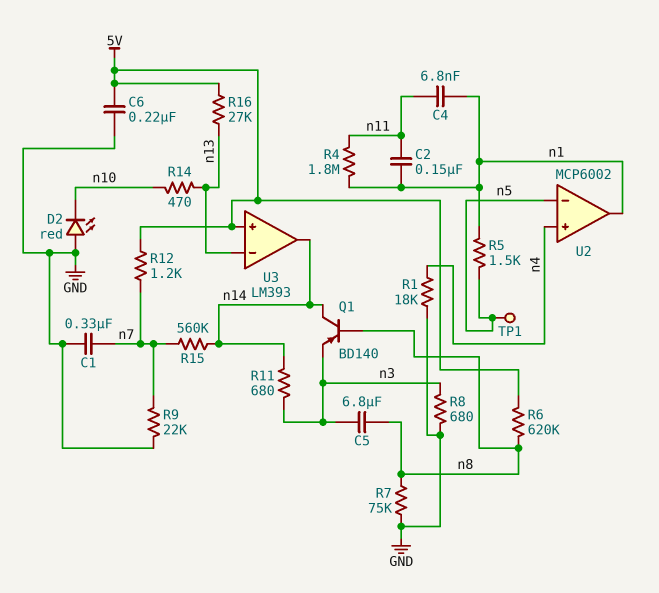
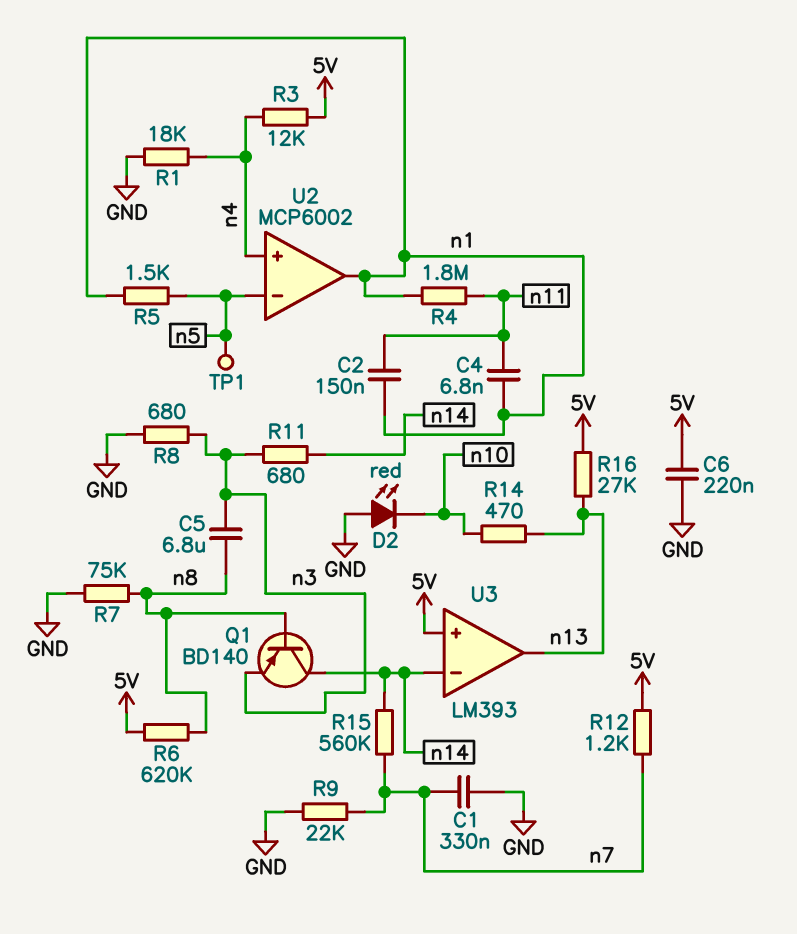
R3: none -> 12k (5V, n4)
U3 pin in-: n13 -> n14
U3 pin out: n14 -> n13

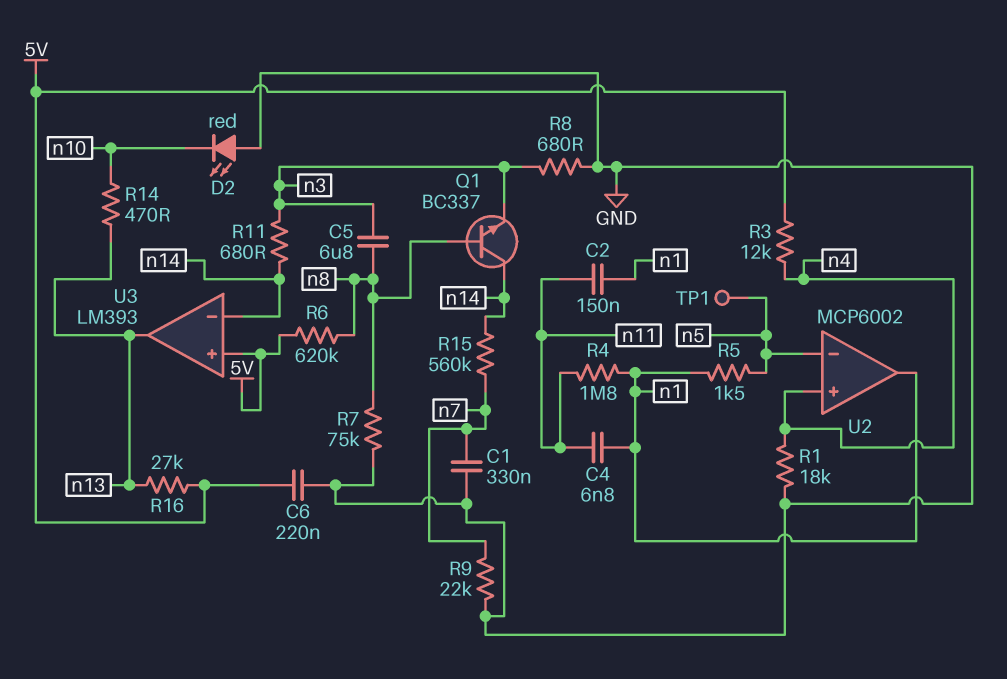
Q1: PNP BD140 (B n8, C n14, E n3) -> NPN BC337 (B n8, C n14, E n3)
R12: 1.2k (5V, n7) -> none

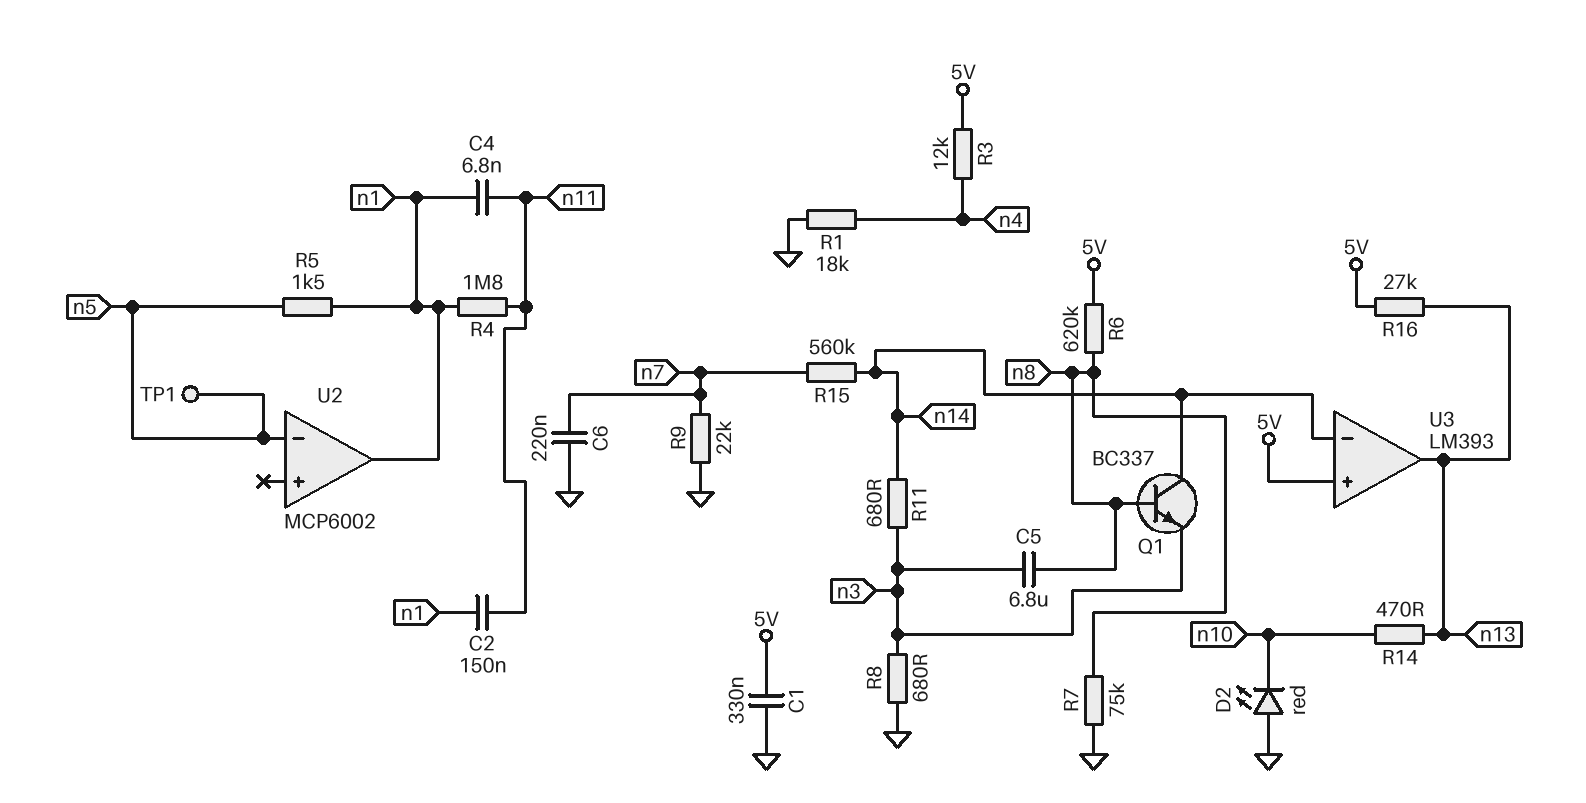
C1: 330nF (GND, n7) -> 330nF (5V, GND)
C6: 220nF (5V, GND) -> 220nF (GND, n7)
U2 pin in+: n4 -> none

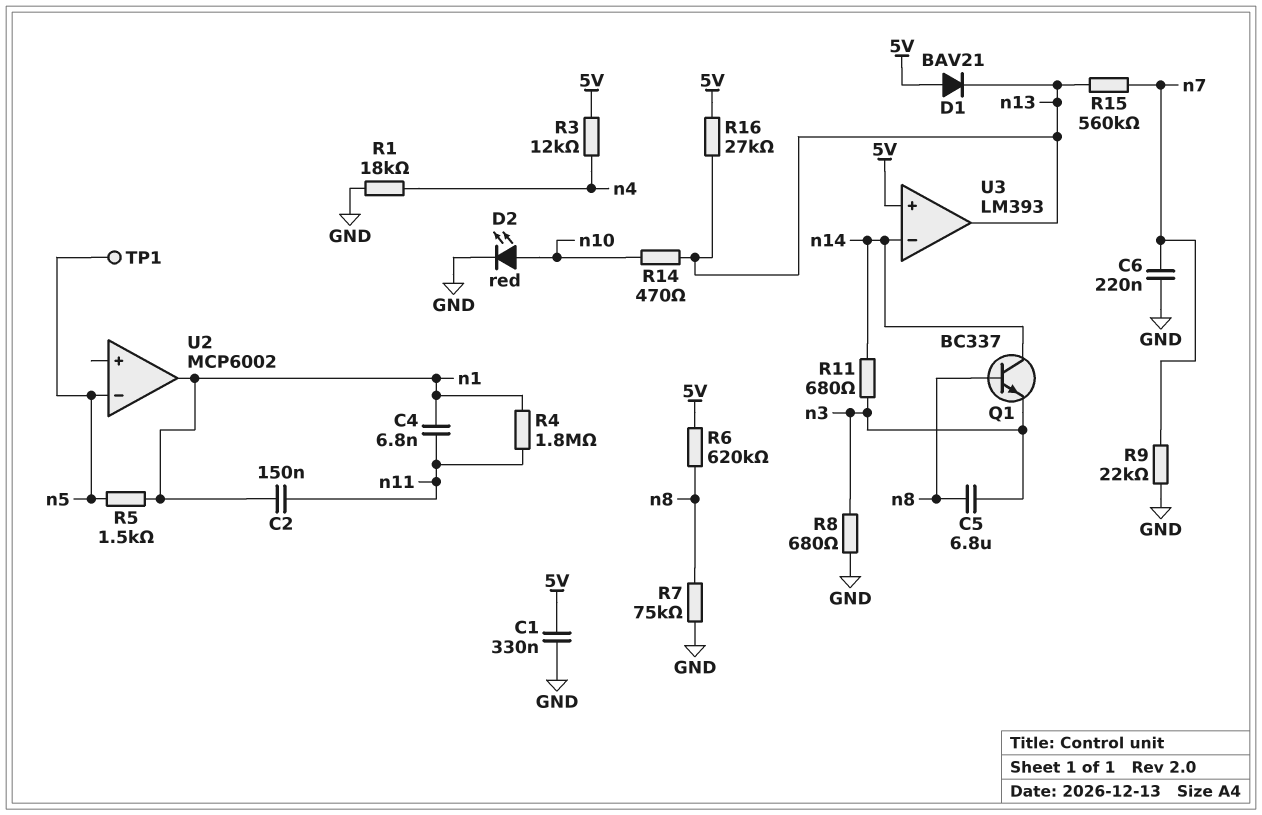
D1: none -> diode BAV21 (A 5V, K n13)
D2: LED red (A GND, K n10) -> LED red (A n10, K GND)
R15: 560k (n7, n14) -> 560k (n7, n13)

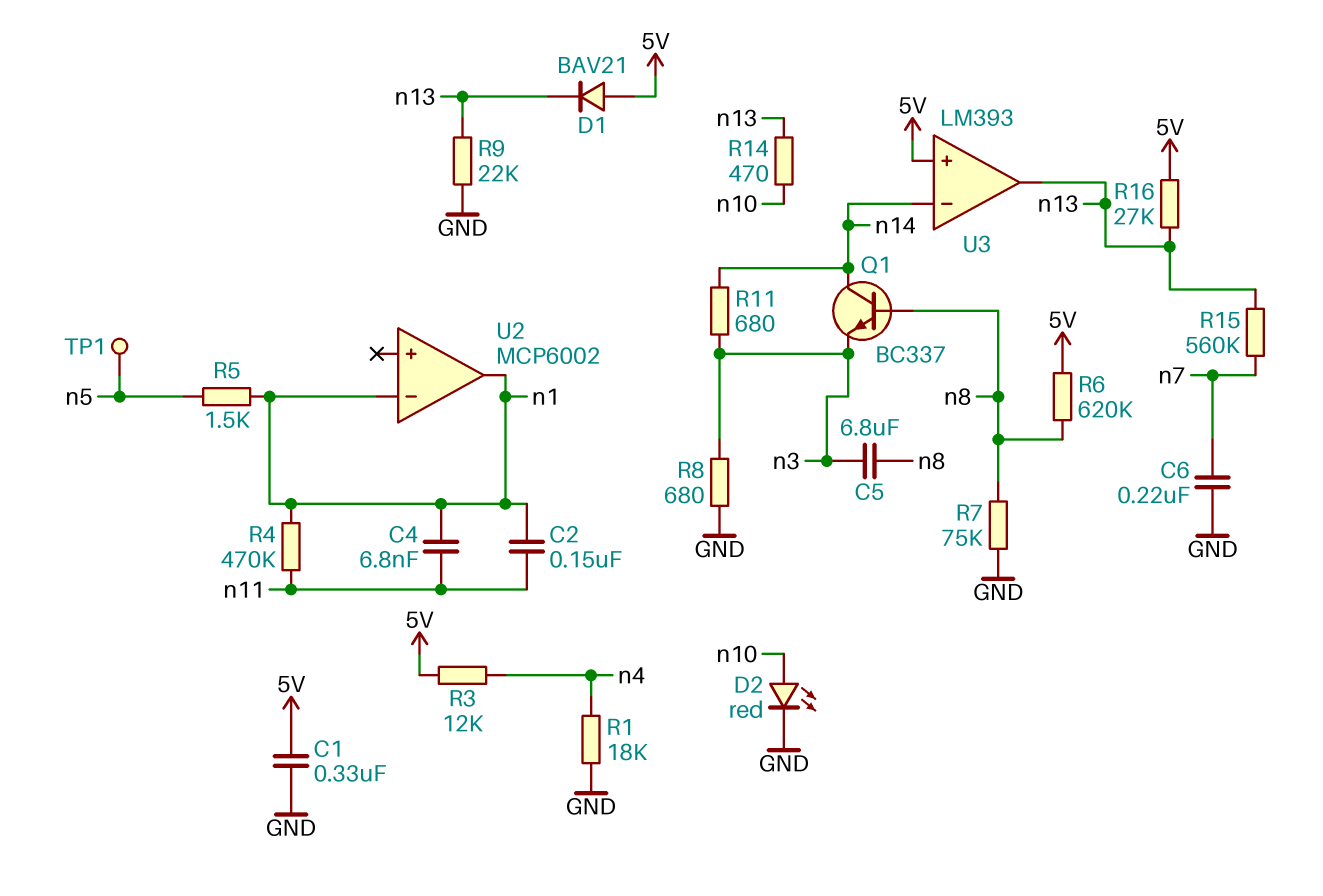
R4: 1.8M (n1, n11) -> 470k (n1, n11)
R9: 22k (GND, n7) -> 22k (GND, n13)
U2 pin in-: n5 -> n1

